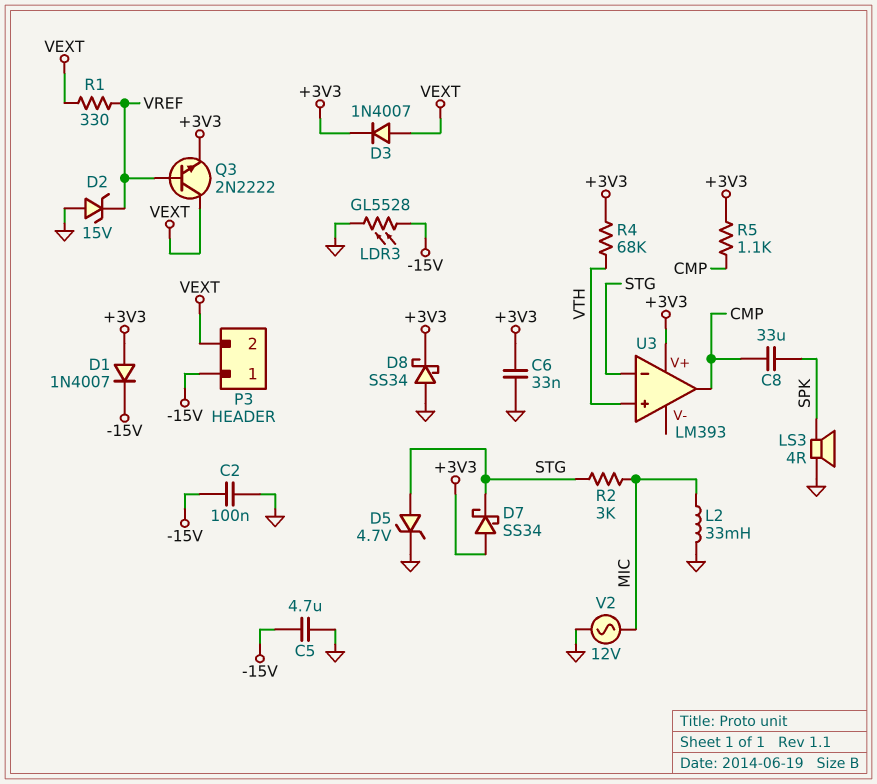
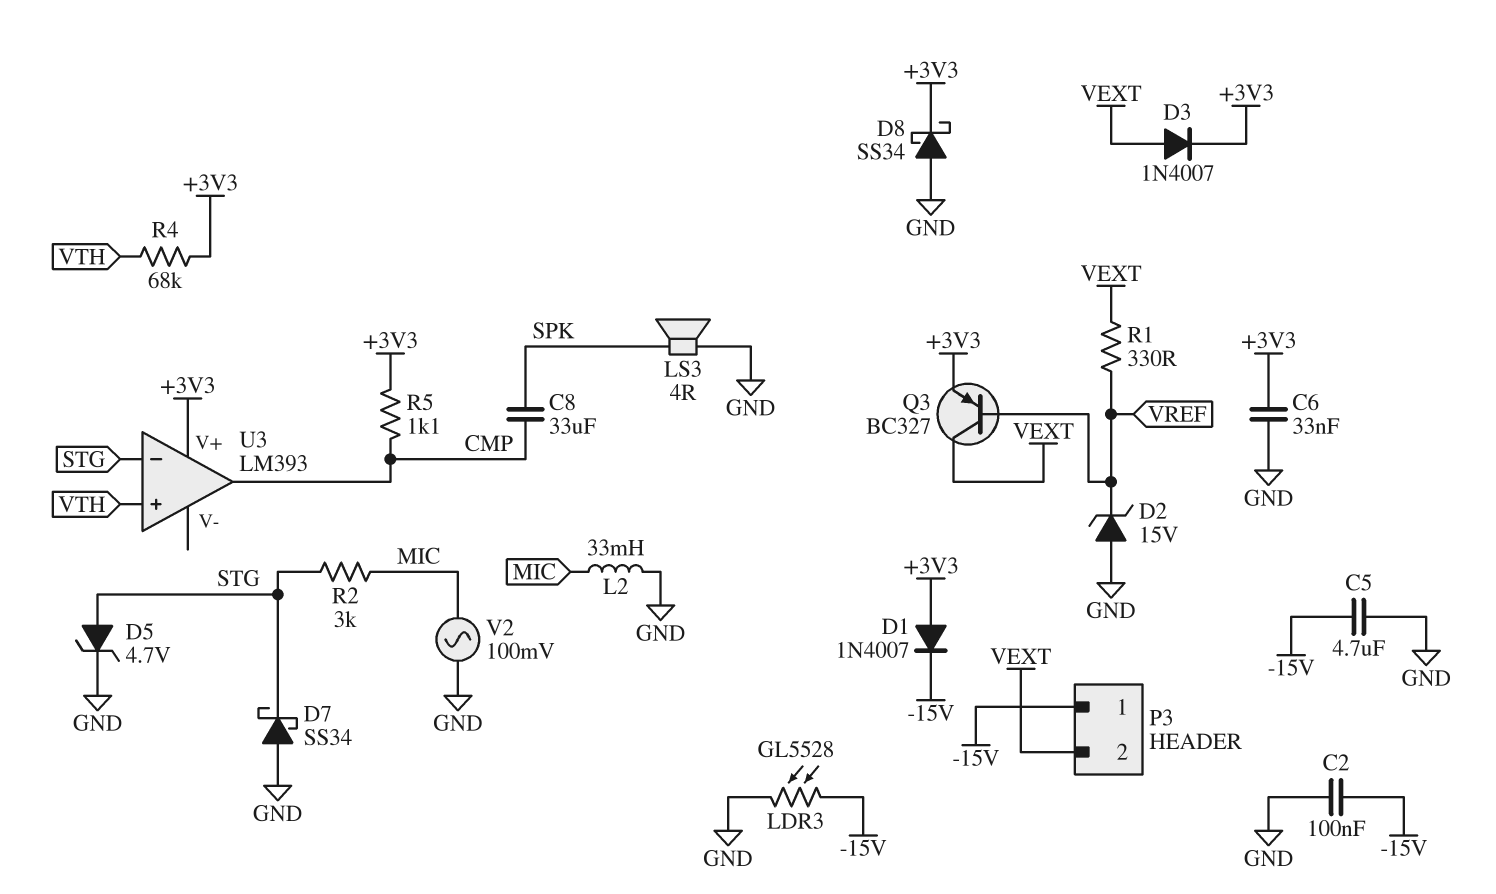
D7: schottky SS34 (A +3V3, K STG) -> schottky SS34 (A GND, K STG)
Q3: NPN 2N2222 (B VREF, C VEXT, E +3V3) -> PNP BC327 (B VREF, C VEXT, E +3V3)
V2: AC 12V (GND, MIC) -> AC 100mV (GND, MIC)

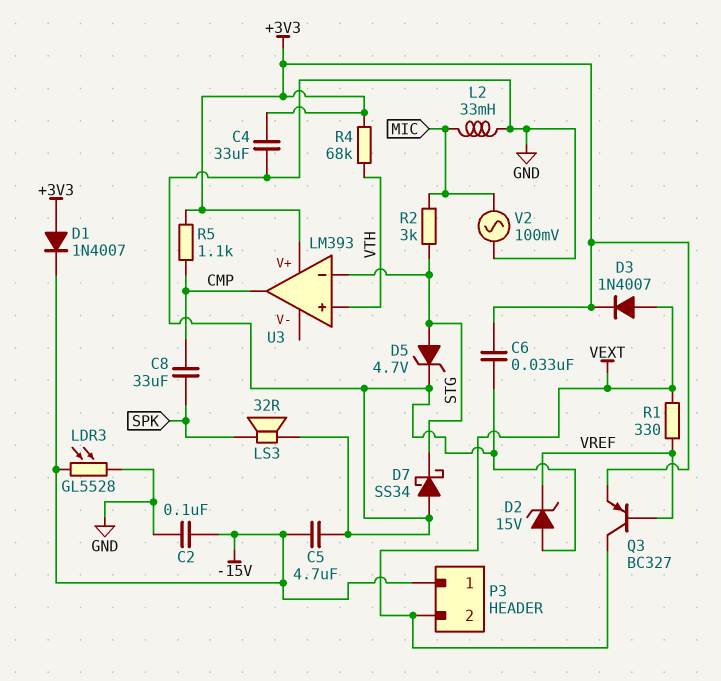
C4: none -> 33uF (+3V3, GND)
D8: schottky SS34 (A GND, K +3V3) -> none
LS3: speaker 4R (GND, SPK) -> speaker 32R (GND, SPK)

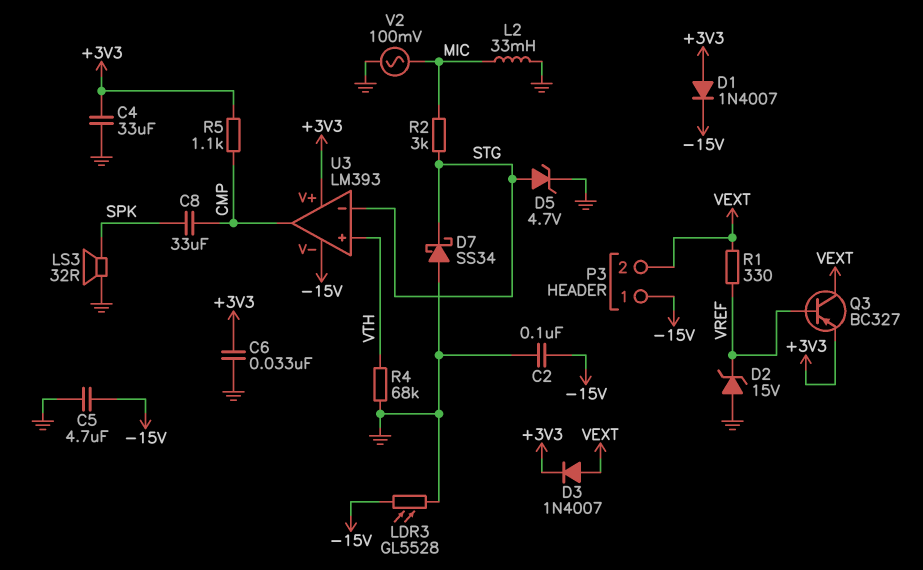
R4: 68k (+3V3, VTH) -> 68k (GND, VTH)
U3 pin V-: none -> -15V

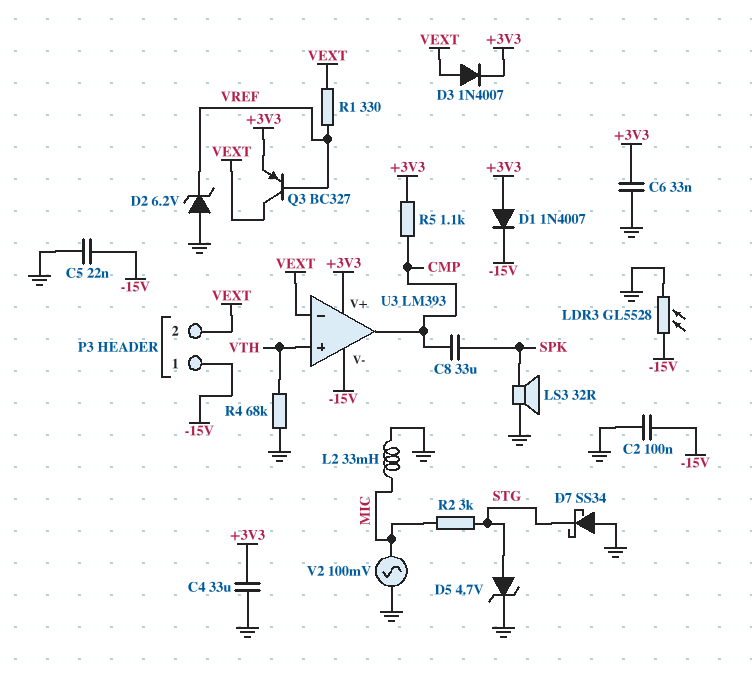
C5: 4.7uF (-15V, GND) -> 22nF (-15V, GND)
D2: zener 15V (A GND, K VREF) -> zener 6.2V (A GND, K VREF)
U3 pin in-: STG -> VEXT

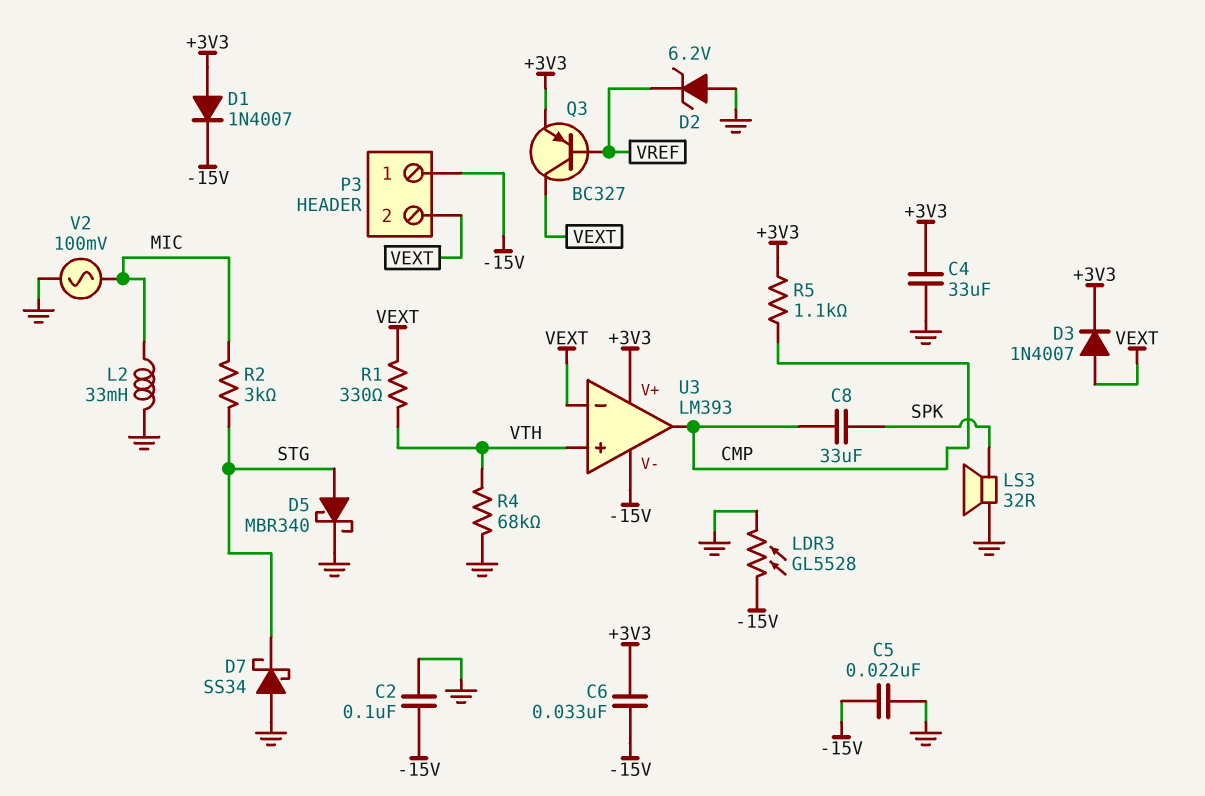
C6: 33nF (+3V3, GND) -> 33nF (+3V3, -15V)
D5: zener 4.7V (A STG, K GND) -> schottky MBR340 (A STG, K GND)
R1: 330 (VEXT, VREF) -> 330 (VEXT, VTH)

